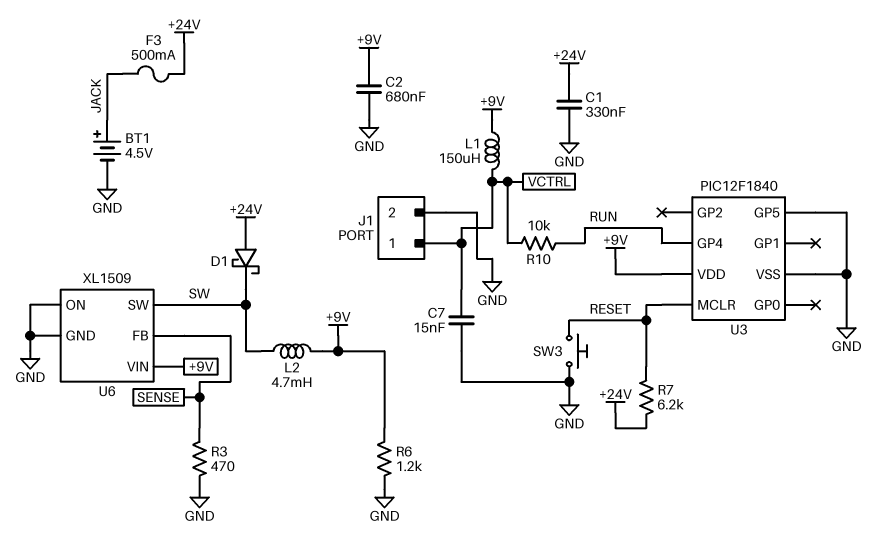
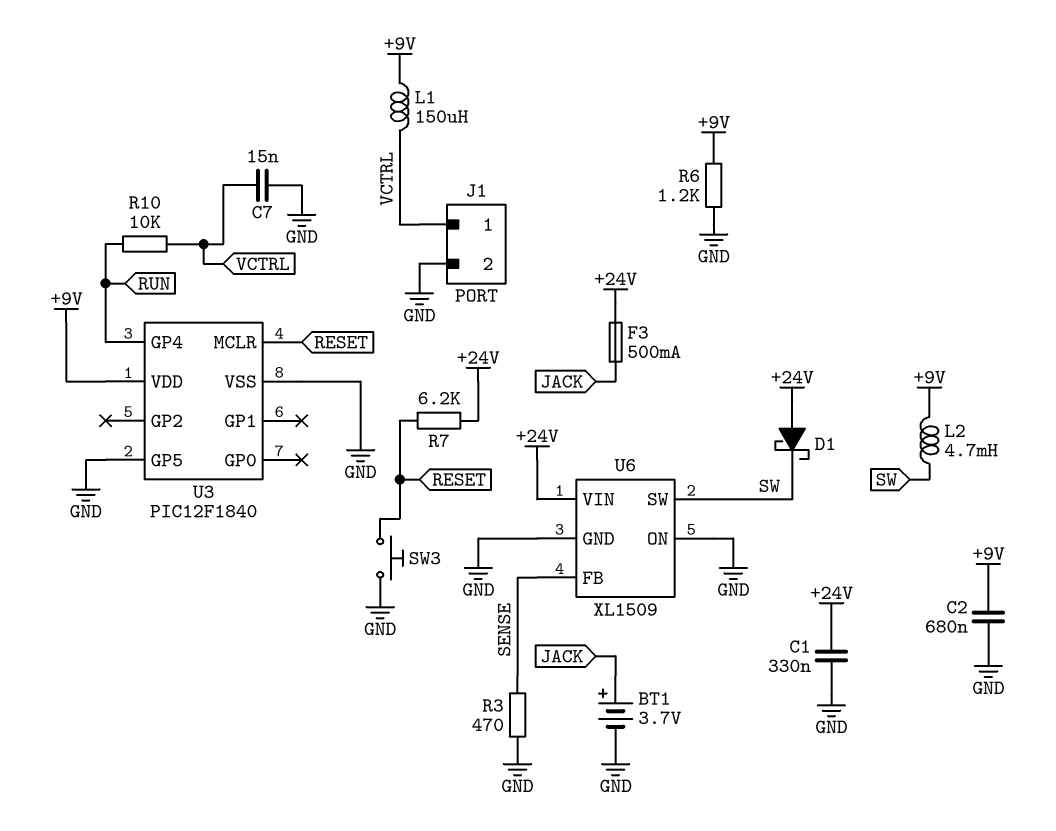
BT1: 4.5V (plus JACK, minus GND) -> 3.7V (plus JACK, minus GND)
U6 pin VIN: +9V -> +24V

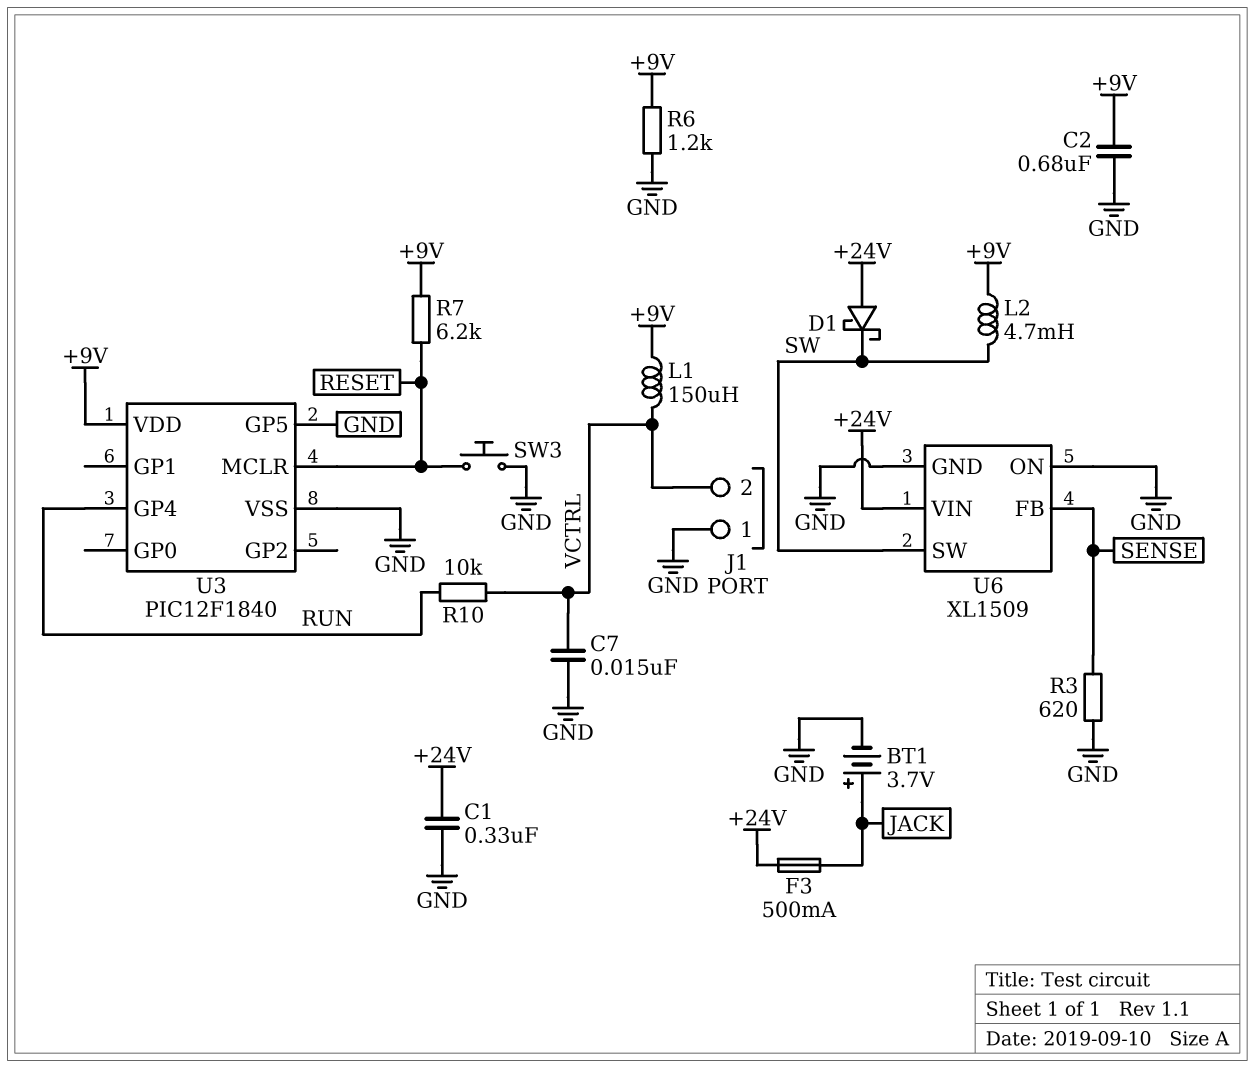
J1 pin 1: VCTRL -> GND
J1 pin 2: GND -> VCTRL
R3: 470 (GND, SENSE) -> 620 (GND, SENSE)
R7: 6.2k (+24V, RESET) -> 6.2k (+9V, RESET)

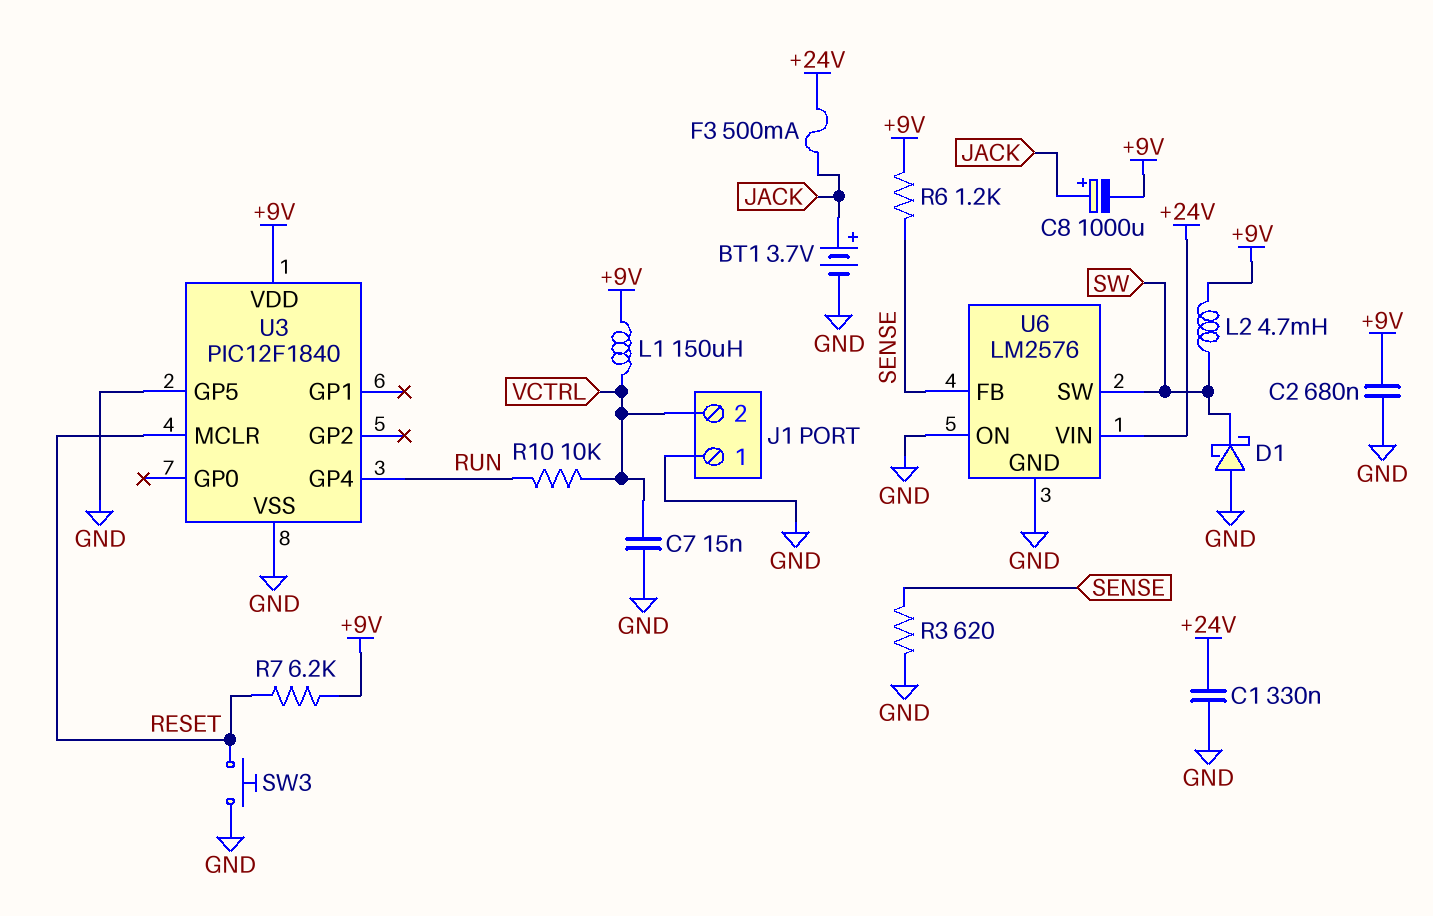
C8: none -> 1000uF (plus JACK, minus +9V)
D1: schottky (A +24V, K SW) -> schottky (A GND, K SW)
R6: 1.2k (+9V, GND) -> 1.2k (+9V, SENSE)
U6: XL1509 -> LM2576

